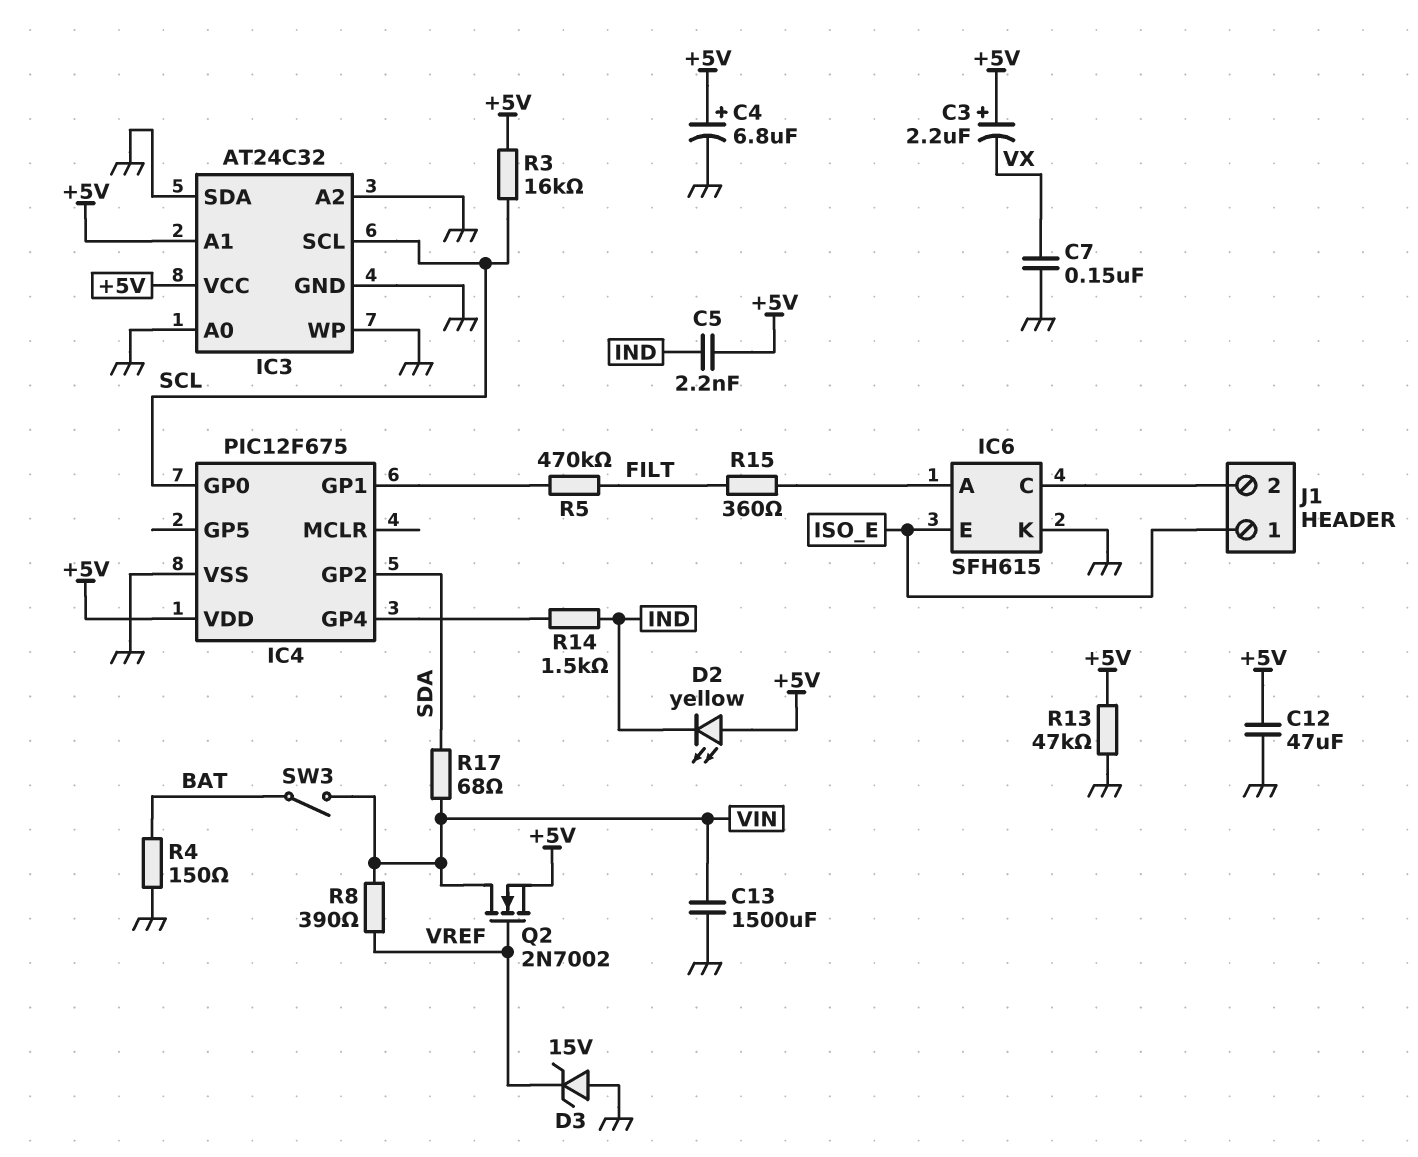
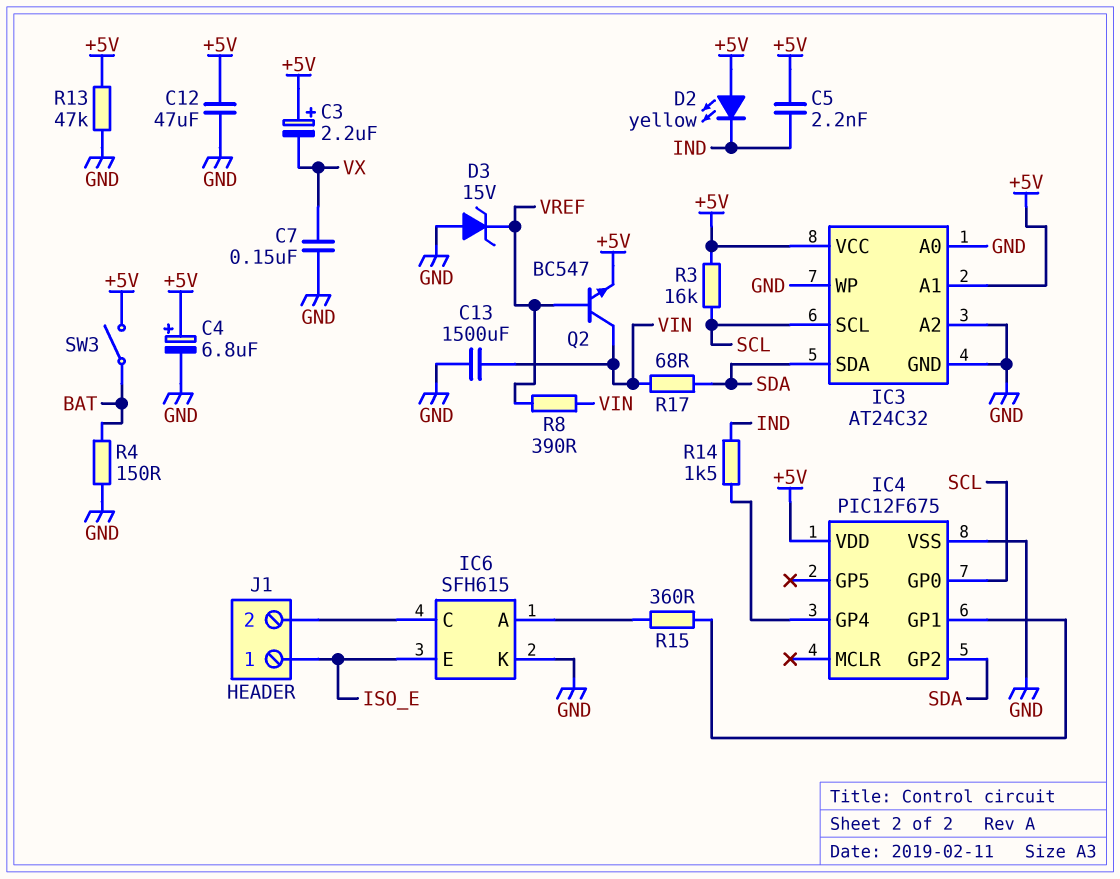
IC3 pin SDA: GND -> SDA
Q2: NMOS 2N7002 (G VREF, D VIN, S +5V) -> NPN BC547 (B VREF, C VIN, E +5V)
R5: 470k (FILT, IC4/GP1) -> none
R15: 360 (FILT, IC6/A) -> 360 (IC4/GP1, IC6/A)
SW3: switch (BAT, VIN) -> switch (+5V, BAT)

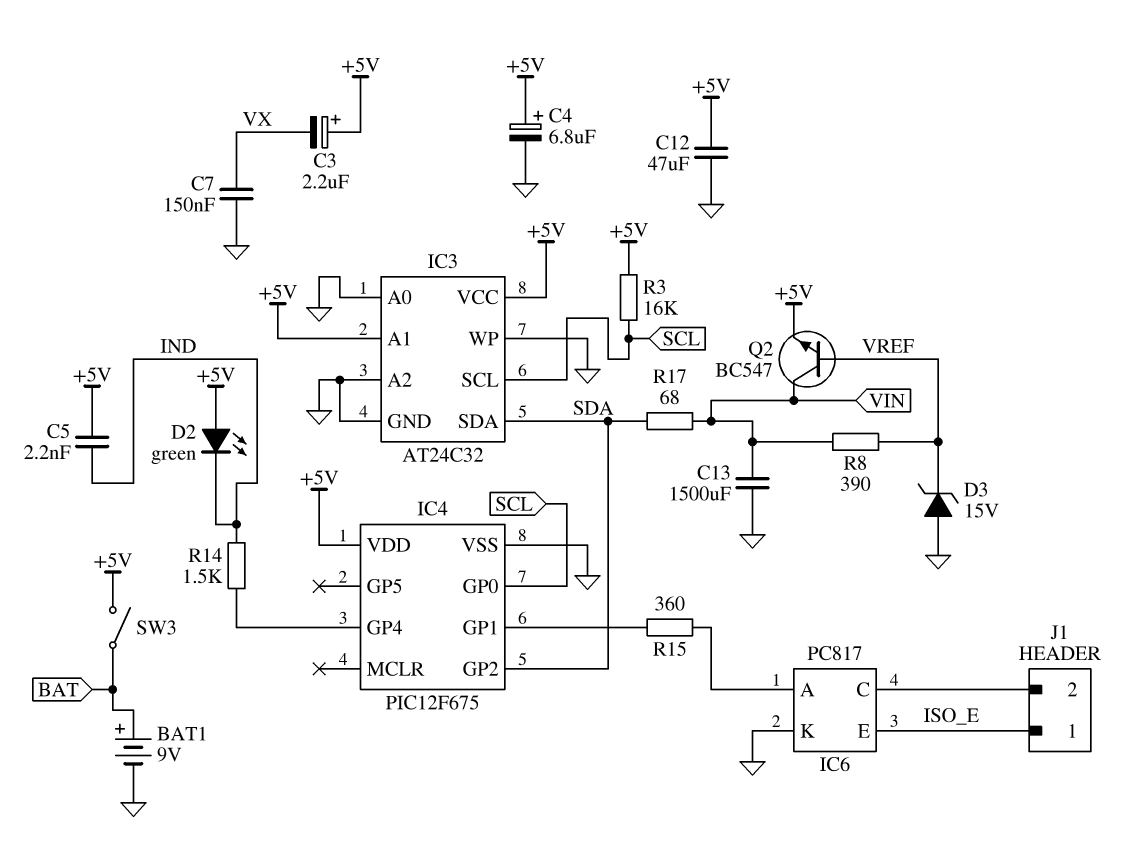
BAT1: none -> 9V (plus BAT, minus GND)
D2: LED yellow (A +5V, K IND) -> LED green (A +5V, K IND)
IC6: SFH615 -> PC817
R4: 150 (BAT, GND) -> none
R13: 47k (+5V, GND) -> none

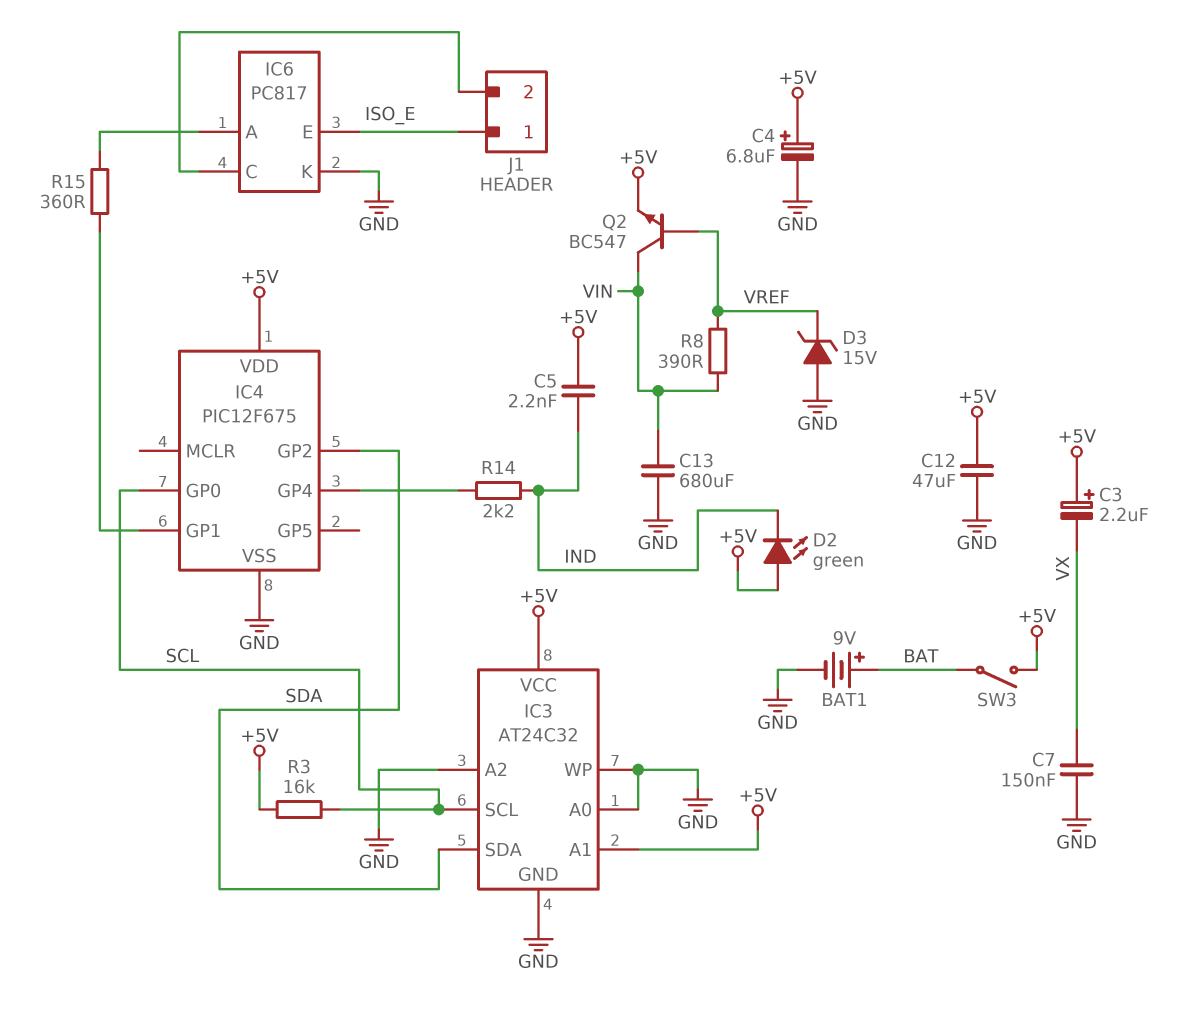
C13: 1500uF (GND, VIN) -> 680uF (GND, VIN)
R14: 1.5k (IC4/GP4, IND) -> 2.2k (IC4/GP4, IND)
R17: 68 (SDA, VIN) -> none

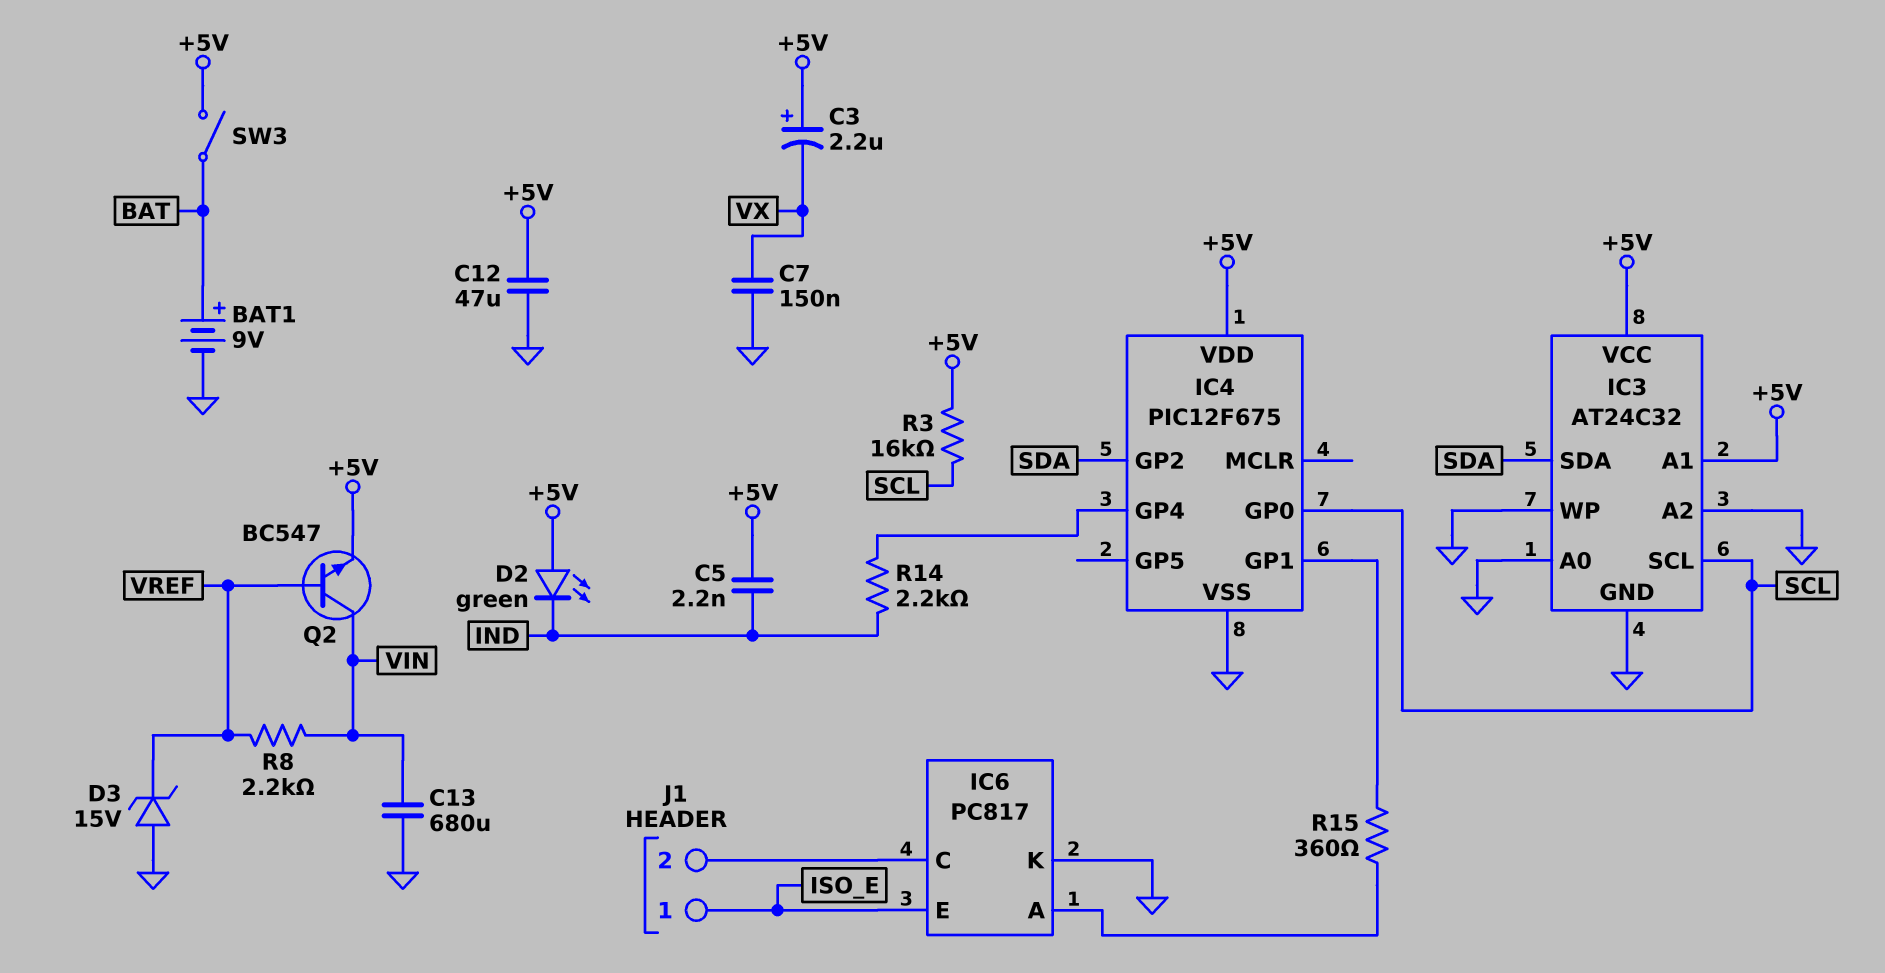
C4: 6.8uF (plus +5V, minus GND) -> none
R8: 390 (VIN, VREF) -> 2.2k (VIN, VREF)

